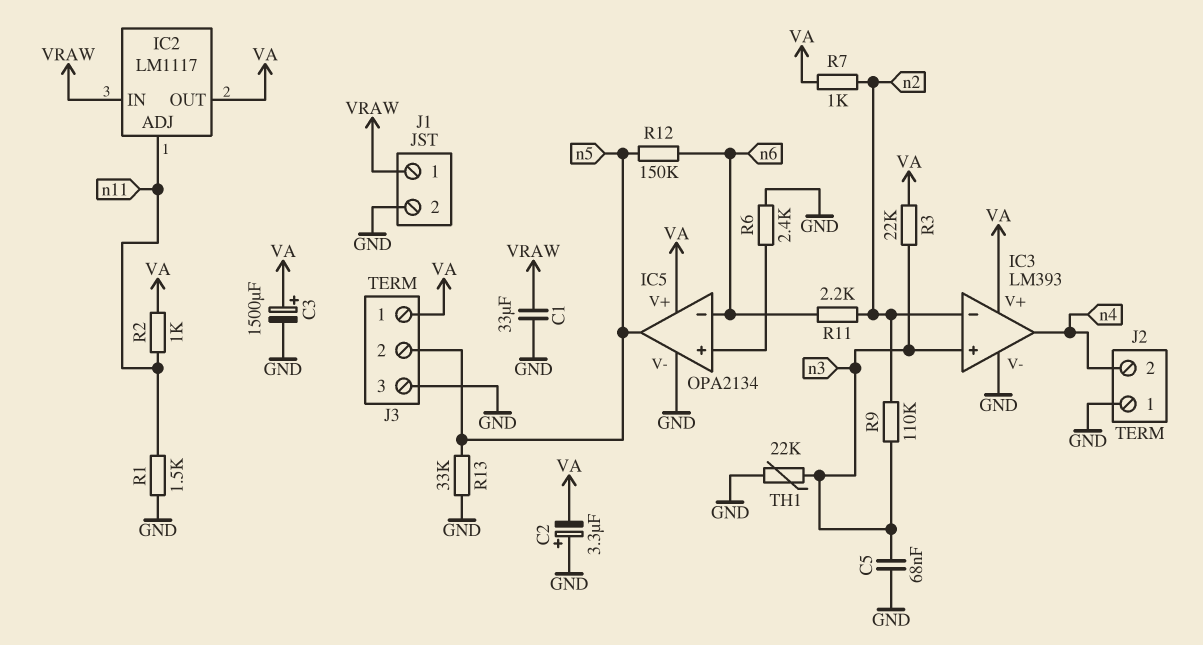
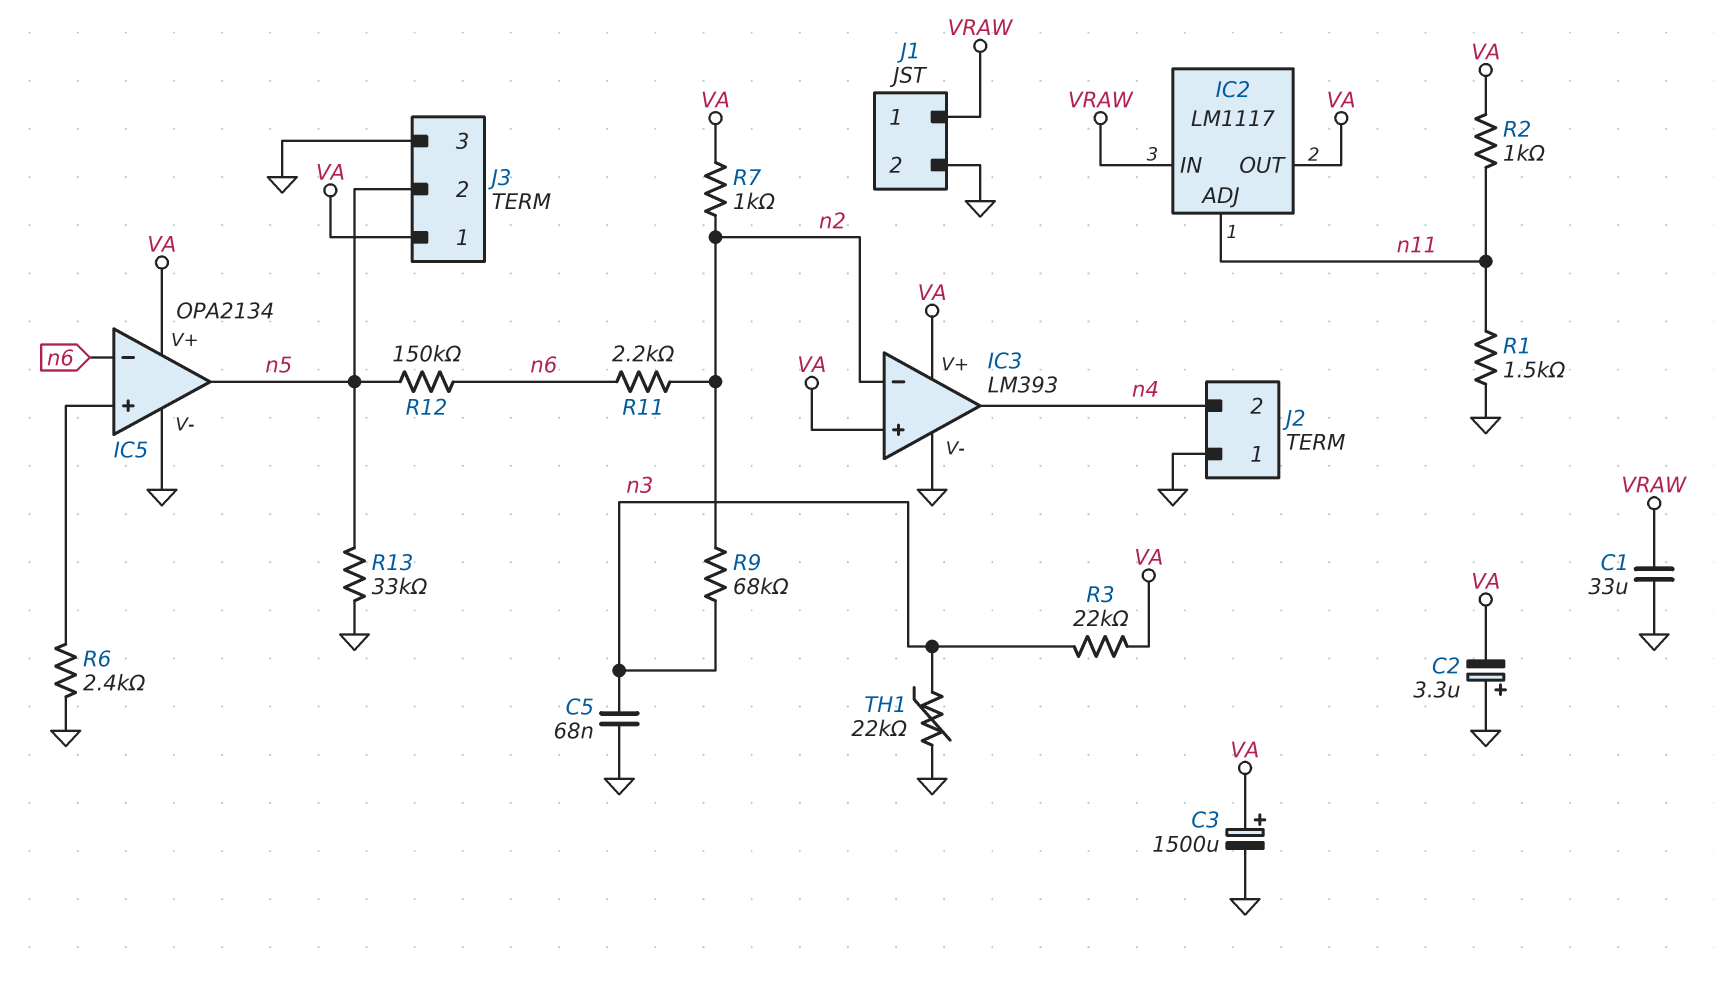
IC3 pin in+: n3 -> VA
R9: 110k (n2, n3) -> 68k (n2, n3)

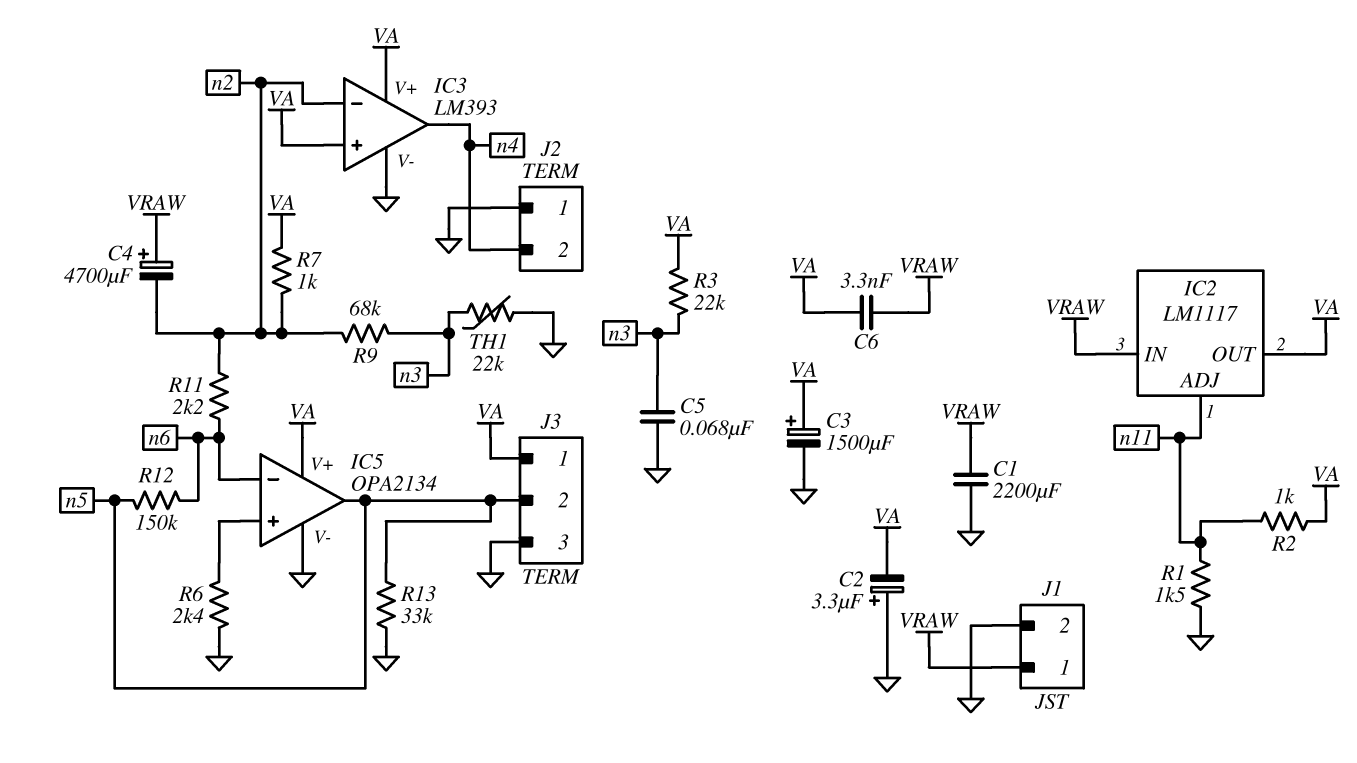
C1: 33uF (GND, VRAW) -> 2200uF (GND, VRAW)
C4: none -> 4700uF (plus VRAW, minus n2)
C6: none -> 3.3nF (VA, VRAW)

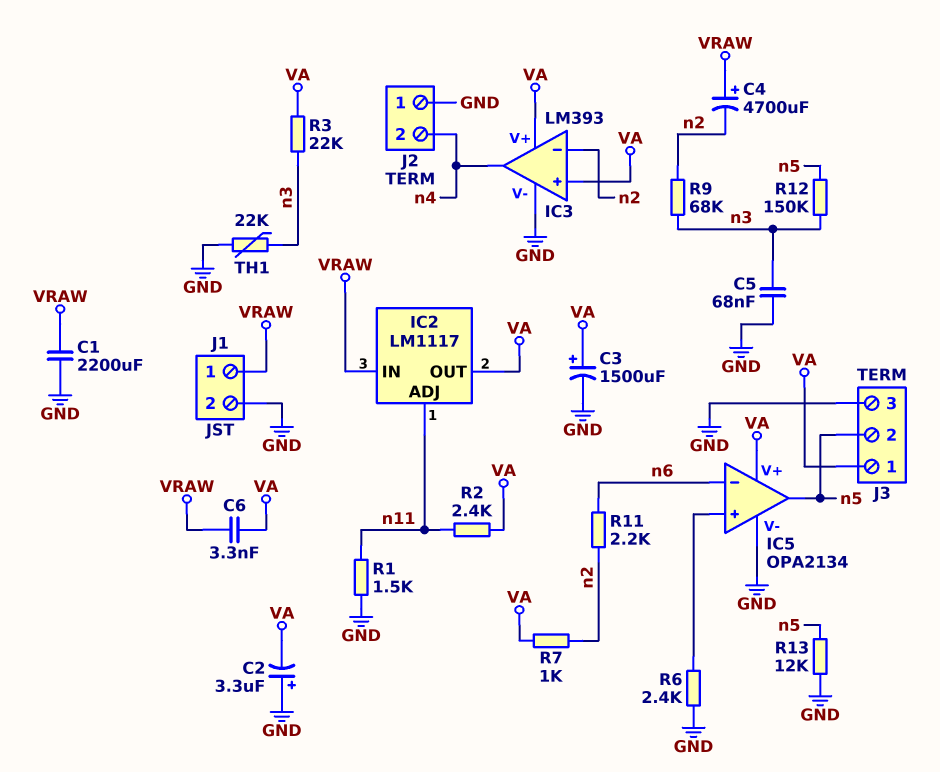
R2: 1k (VA, n11) -> 2.4k (VA, n11)
R12: 150k (n5, n6) -> 150k (n3, n5)
R13: 33k (GND, n5) -> 12k (GND, n5)

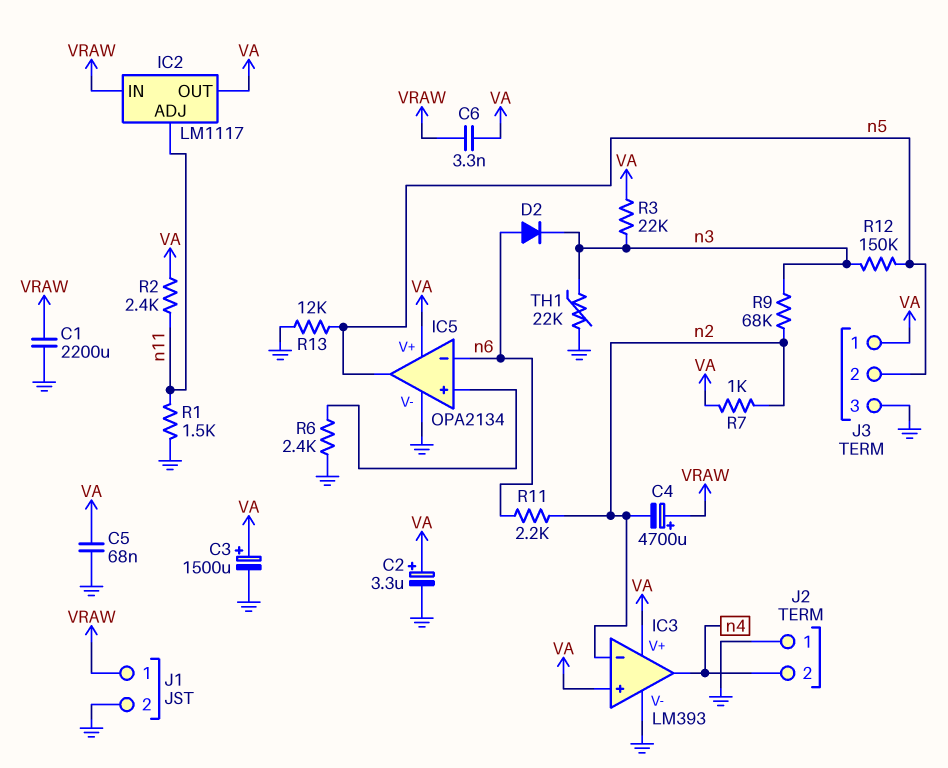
C2: 3.3uF (plus GND, minus VA) -> 3.3uF (plus VA, minus GND)
C5: 68nF (GND, n3) -> 68nF (GND, VA)
D2: none -> diode (A n6, K n3)

